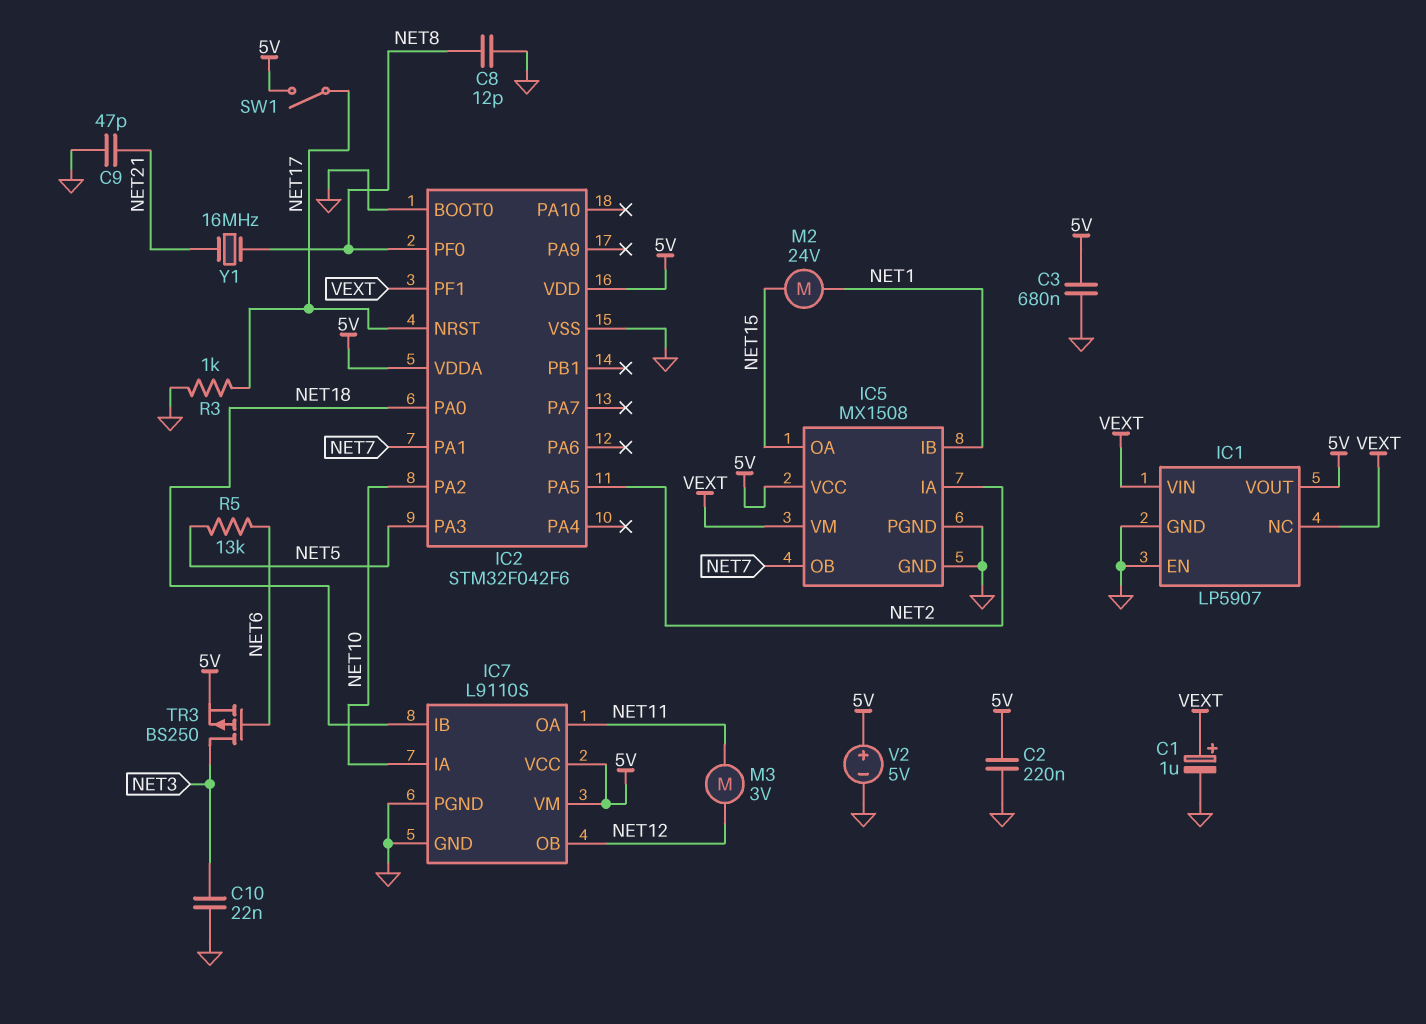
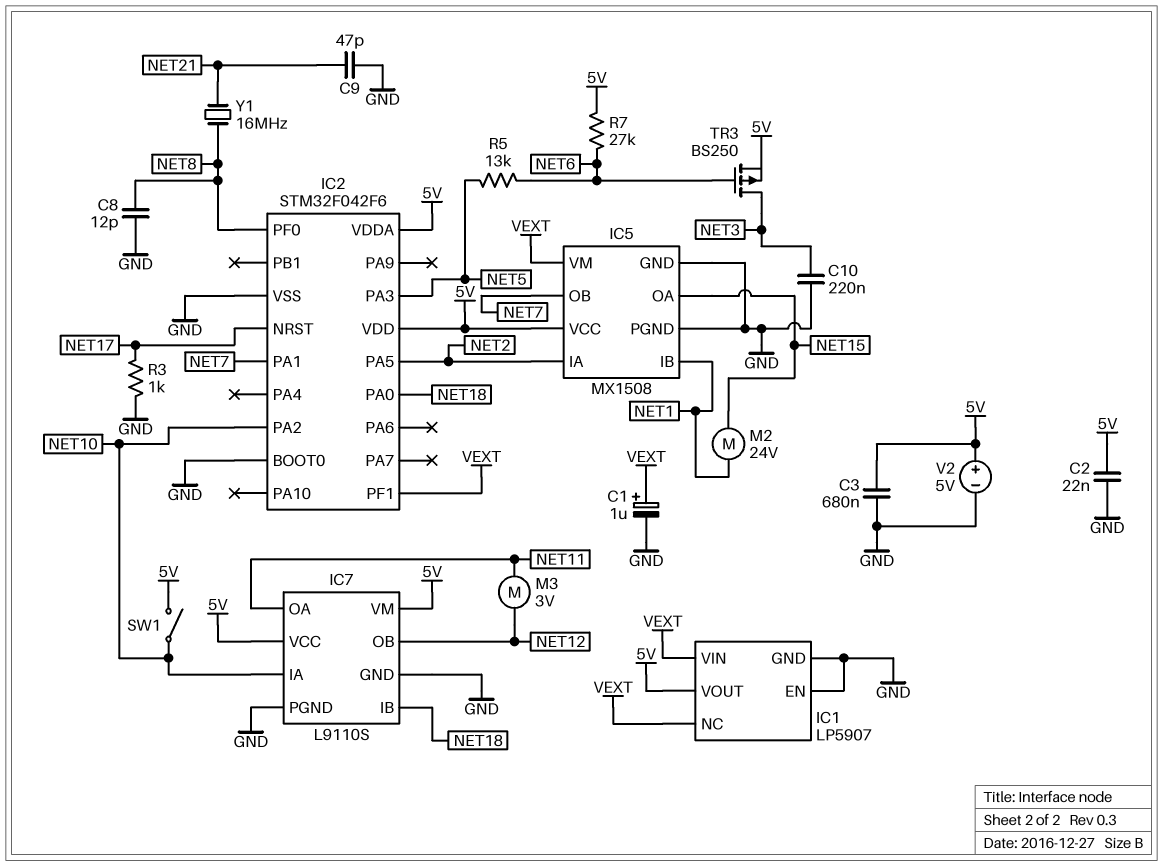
C2: 220nF (5V, GND) -> 22nF (5V, GND)
C10: 22nF (GND, NET3) -> 220nF (GND, NET3)
R7: none -> 27k (5V, NET6)
SW1: switch (5V, NET17) -> switch (5V, NET10)

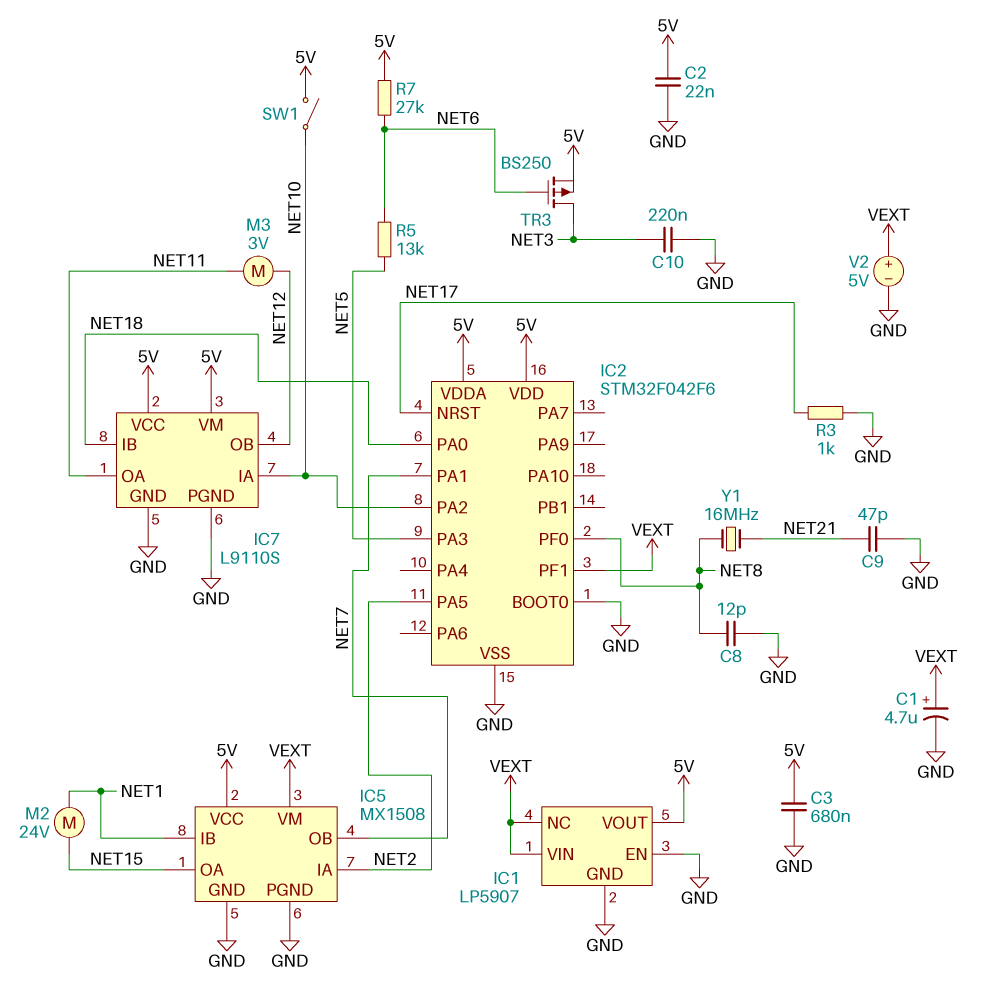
C1: 1uF (plus VEXT, minus GND) -> 4.7uF (plus VEXT, minus GND)
V2: 5V (plus 5V, minus GND) -> 5V (plus VEXT, minus GND)

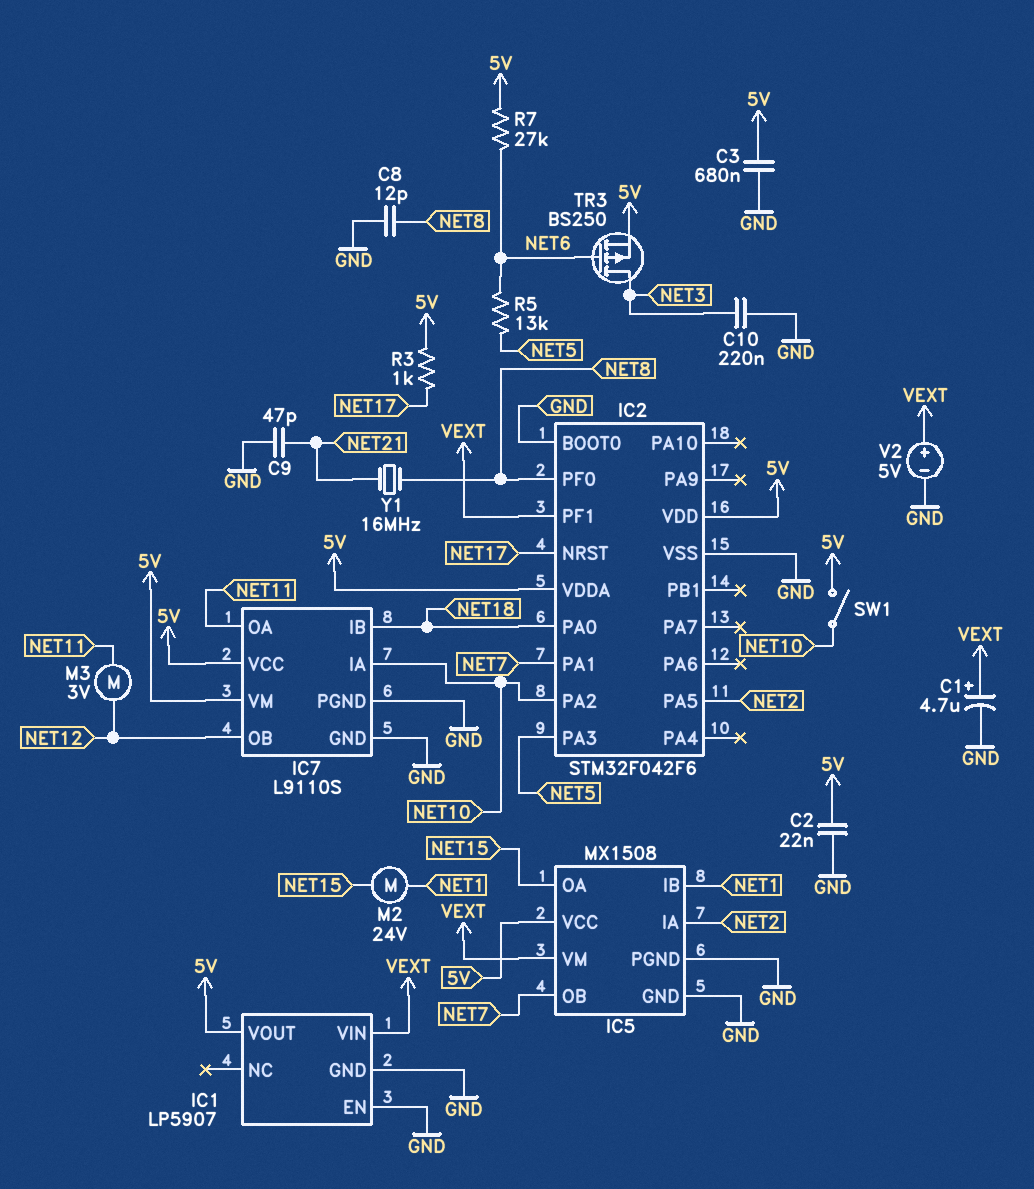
IC1 pin NC: VEXT -> none
R3: 1k (GND, NET17) -> 1k (5V, NET17)

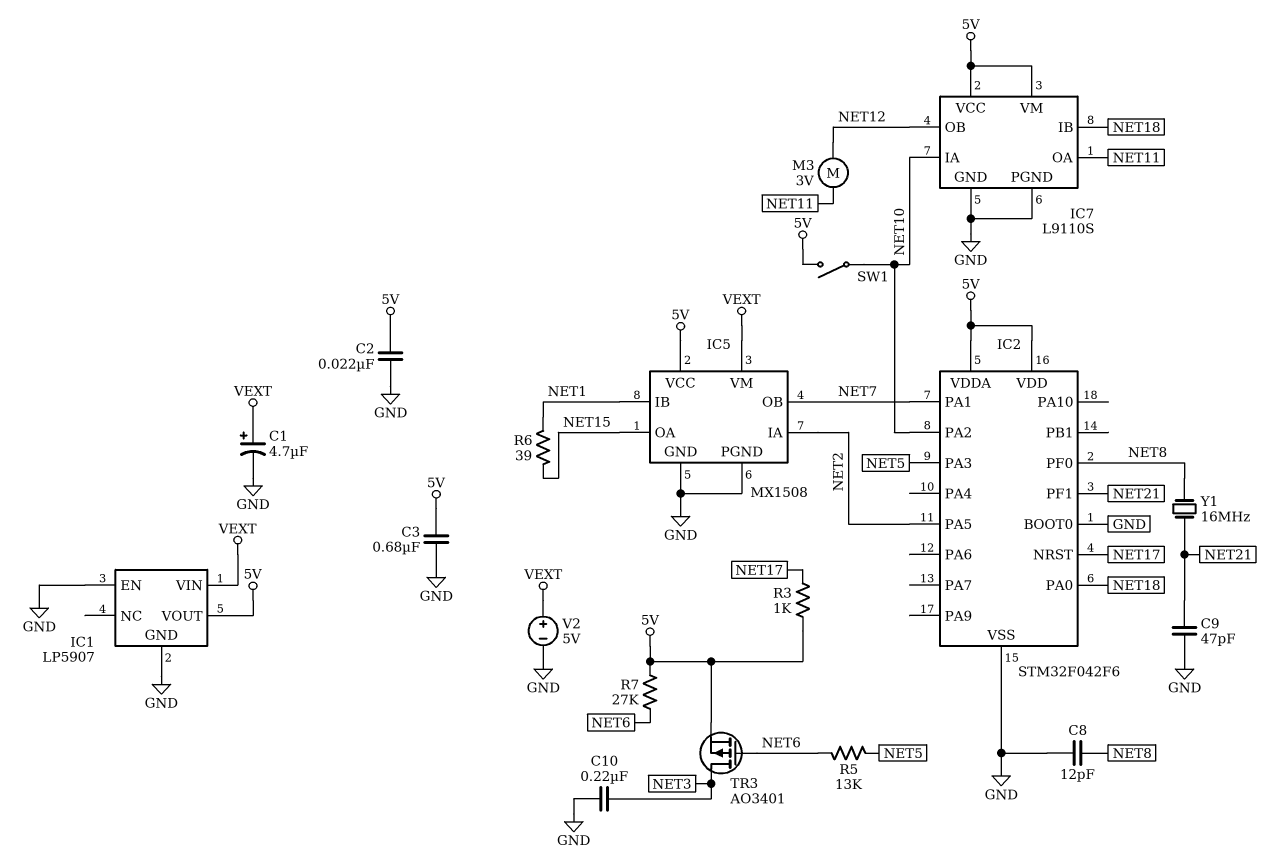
IC2 pin PF1: VEXT -> NET21
M2: motor 24V (NET1, NET15) -> none
R6: none -> 39 (NET1, NET15)
TR3: PMOS BS250 (G NET6, D NET3, S 5V) -> PMOS AO3401 (G NET6, D NET3, S 5V)

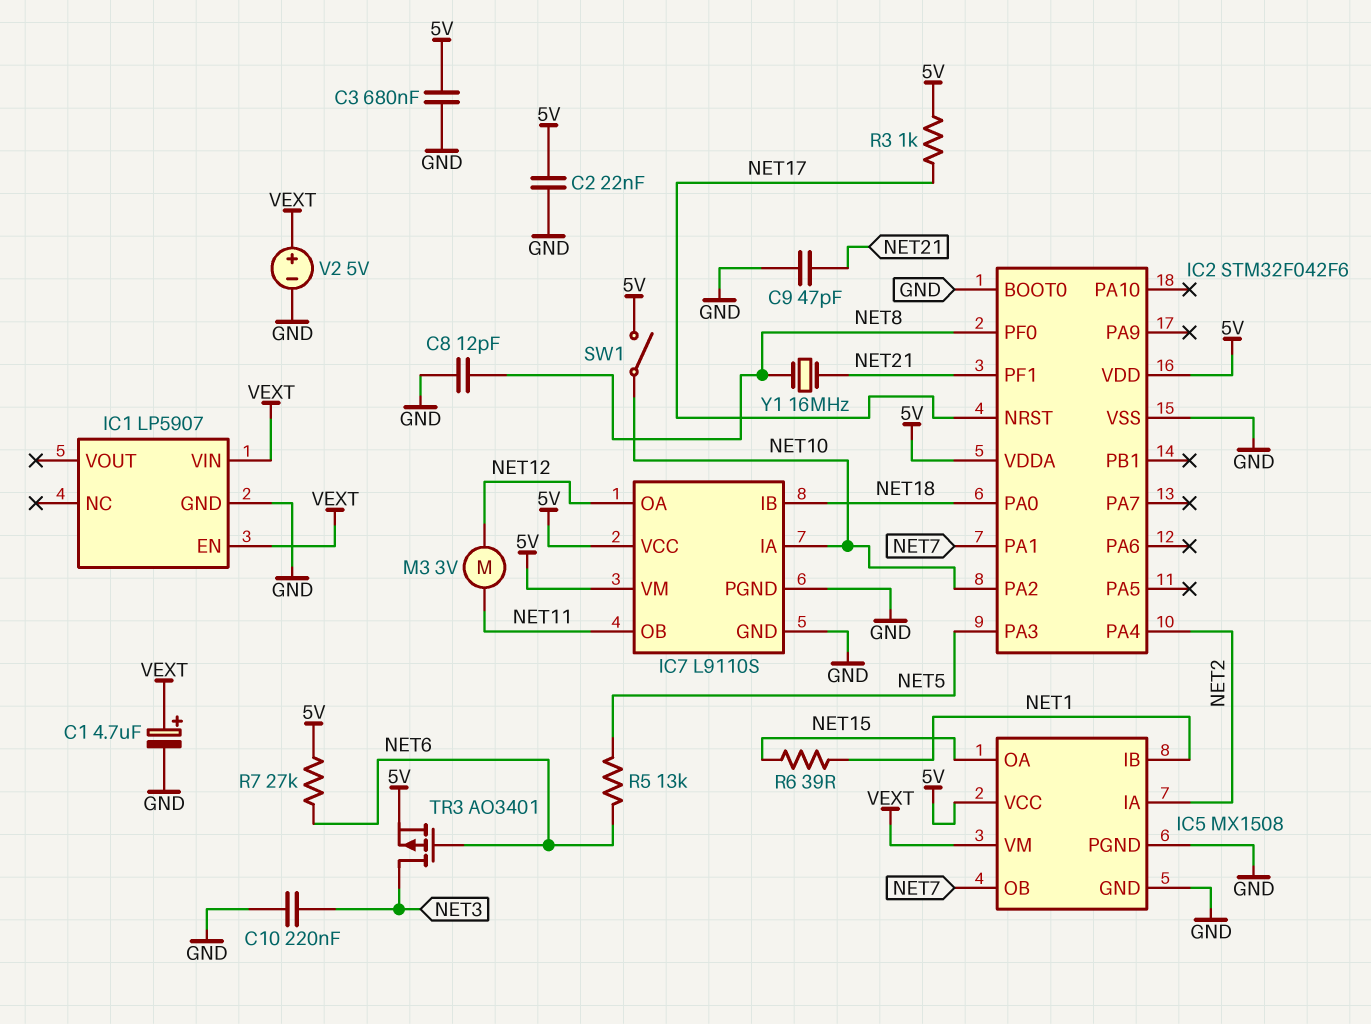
IC1 pin EN: GND -> VEXT
IC1 pin VOUT: 5V -> none
IC2 pin PA4: none -> NET2
IC2 pin PA5: NET2 -> none
IC7 pin OA: NET11 -> NET12
IC7 pin OB: NET12 -> NET11

